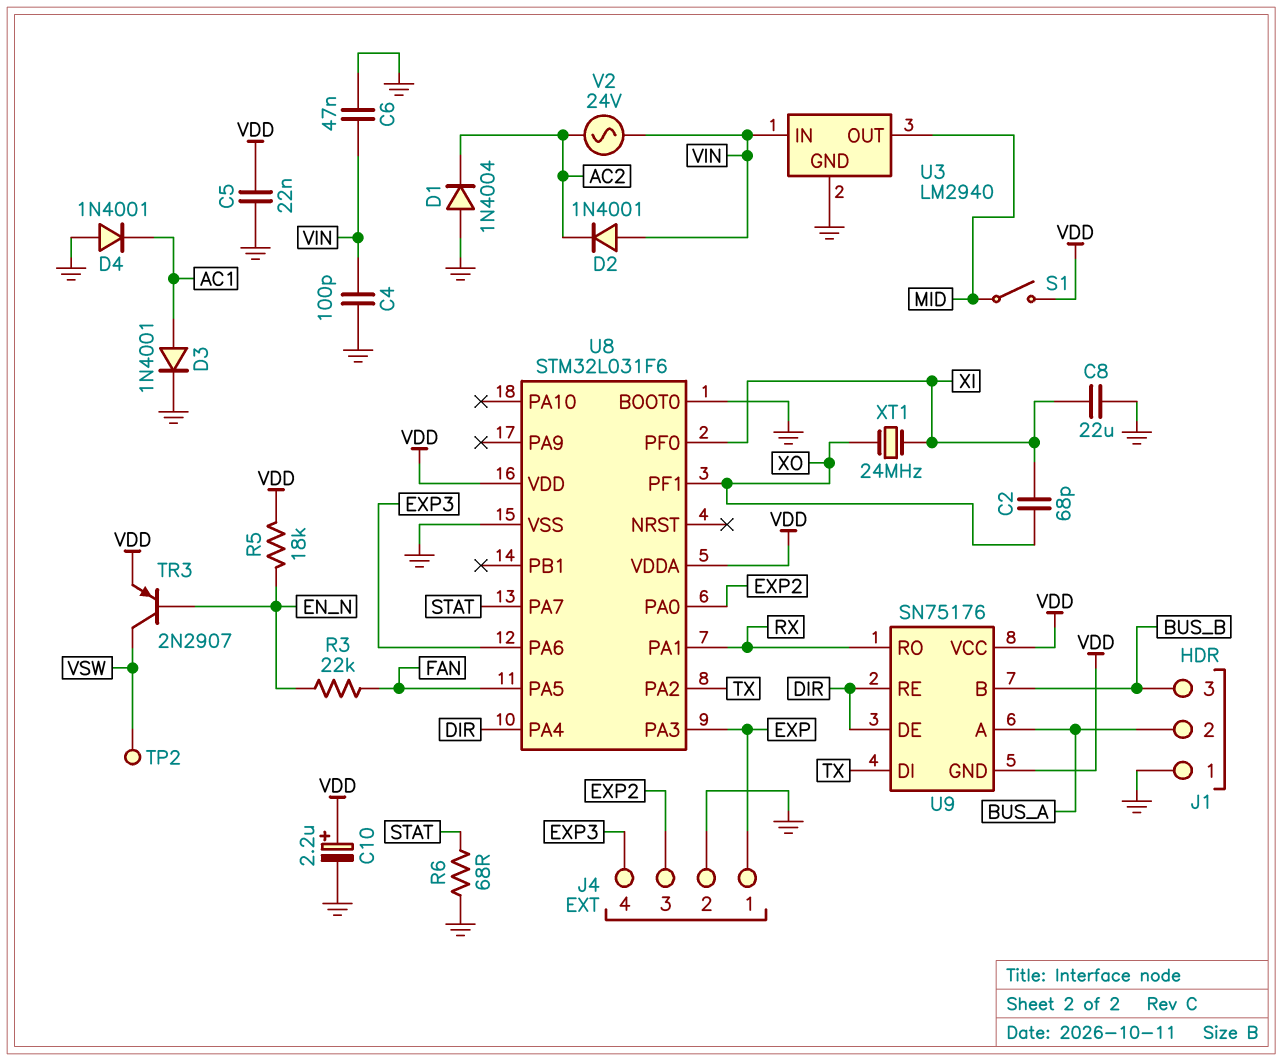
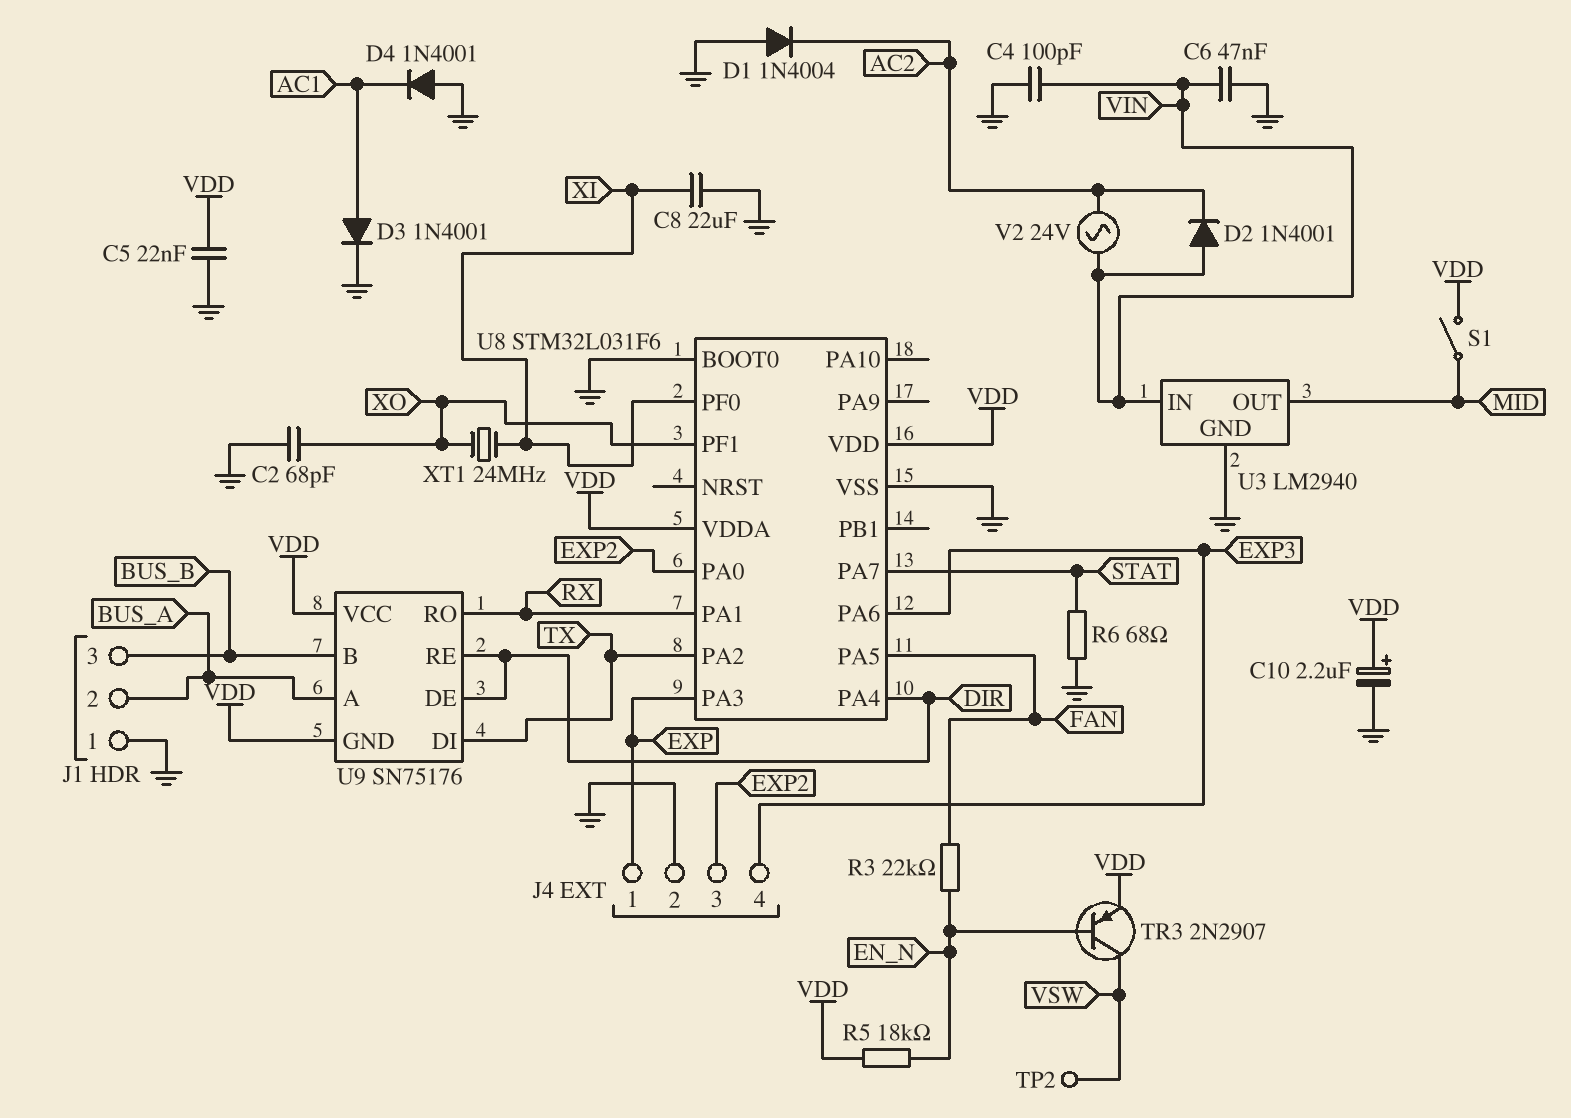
C2: 68pF (XI, XO) -> 68pF (GND, XO)

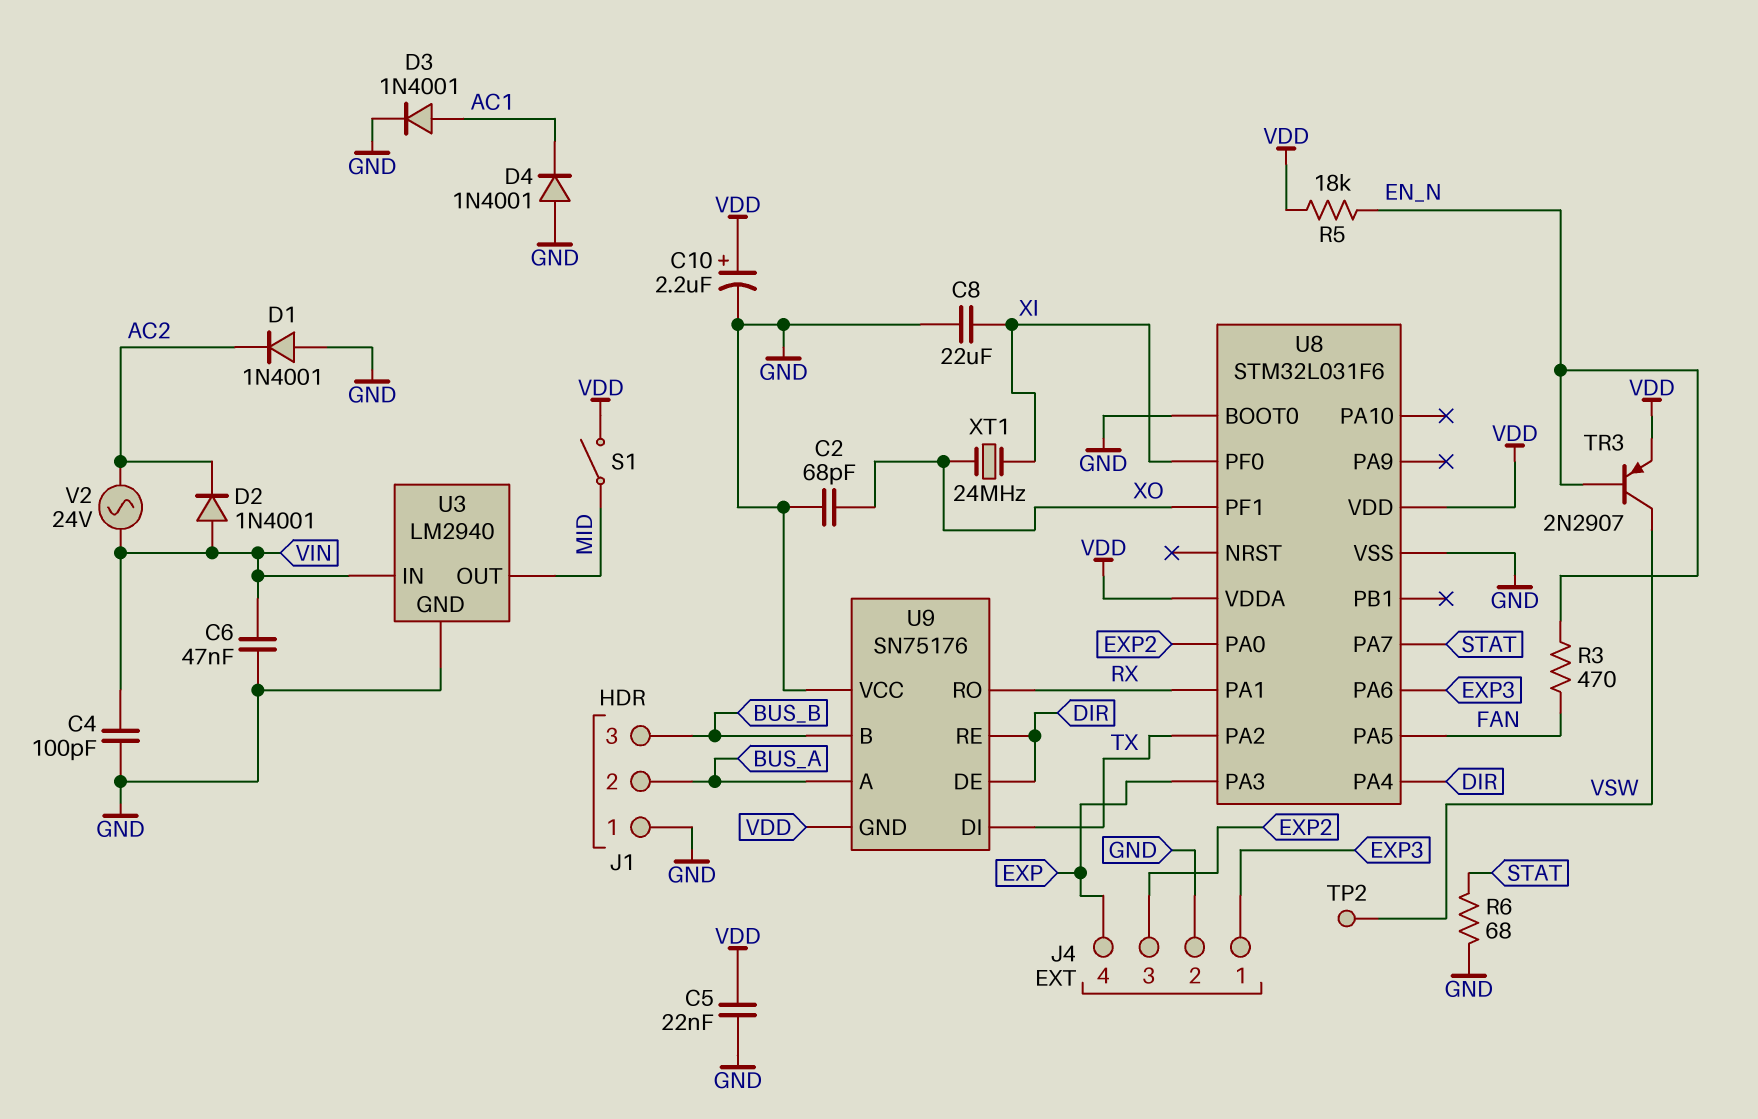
D1: diode 1N4004 (A GND, K AC2) -> diode 1N4001 (A GND, K AC2)
J4 pin 1: EXP -> EXP3
J4 pin 4: EXP3 -> EXP
R3: 22k (EN_N, FAN) -> 470 (EN_N, FAN)
U9 pin VCC: VDD -> GND

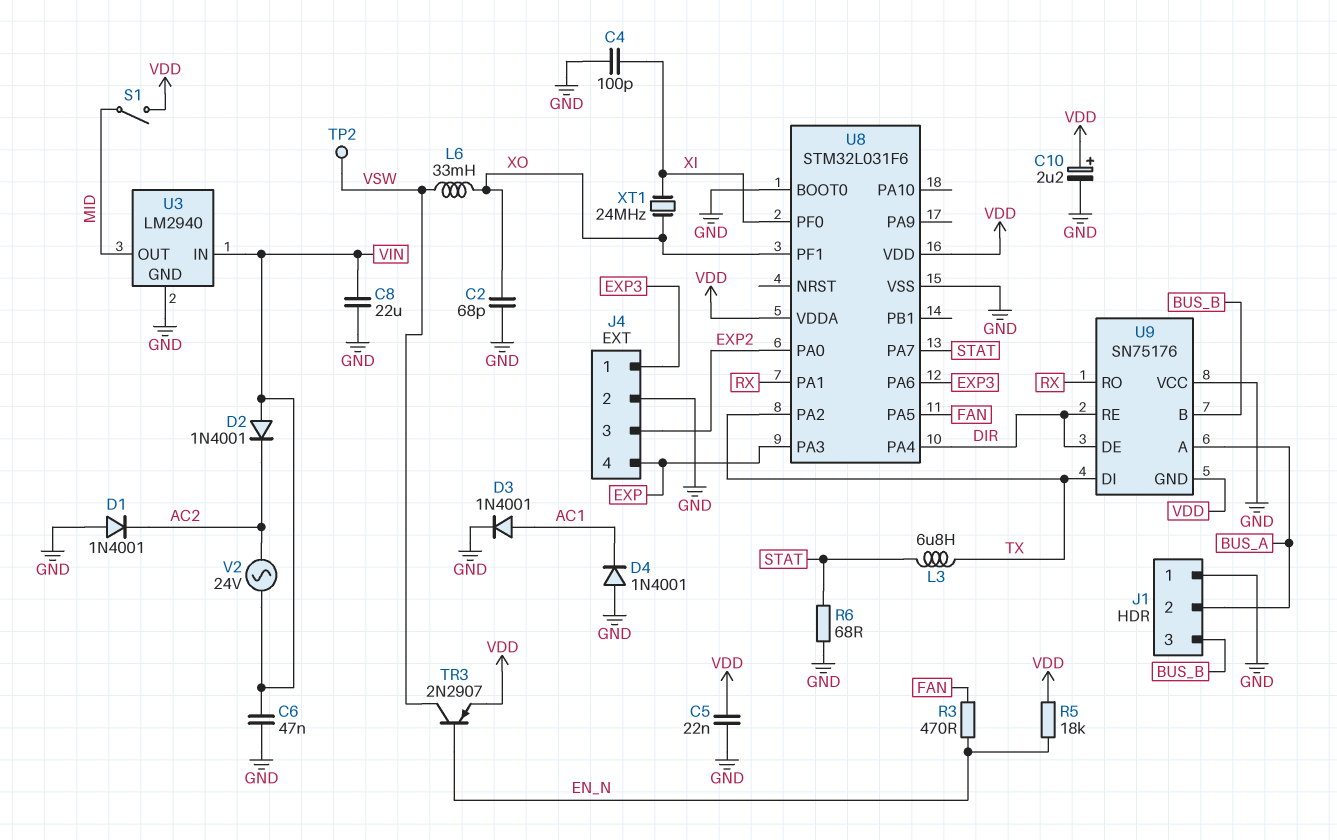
C4: 100pF (GND, VIN) -> 100pF (GND, XI)
C8: 22uF (GND, XI) -> 22uF (GND, VIN)
L3: none -> 6.8uH (STAT, TX)
L6: none -> 33mH (VSW, XO)

